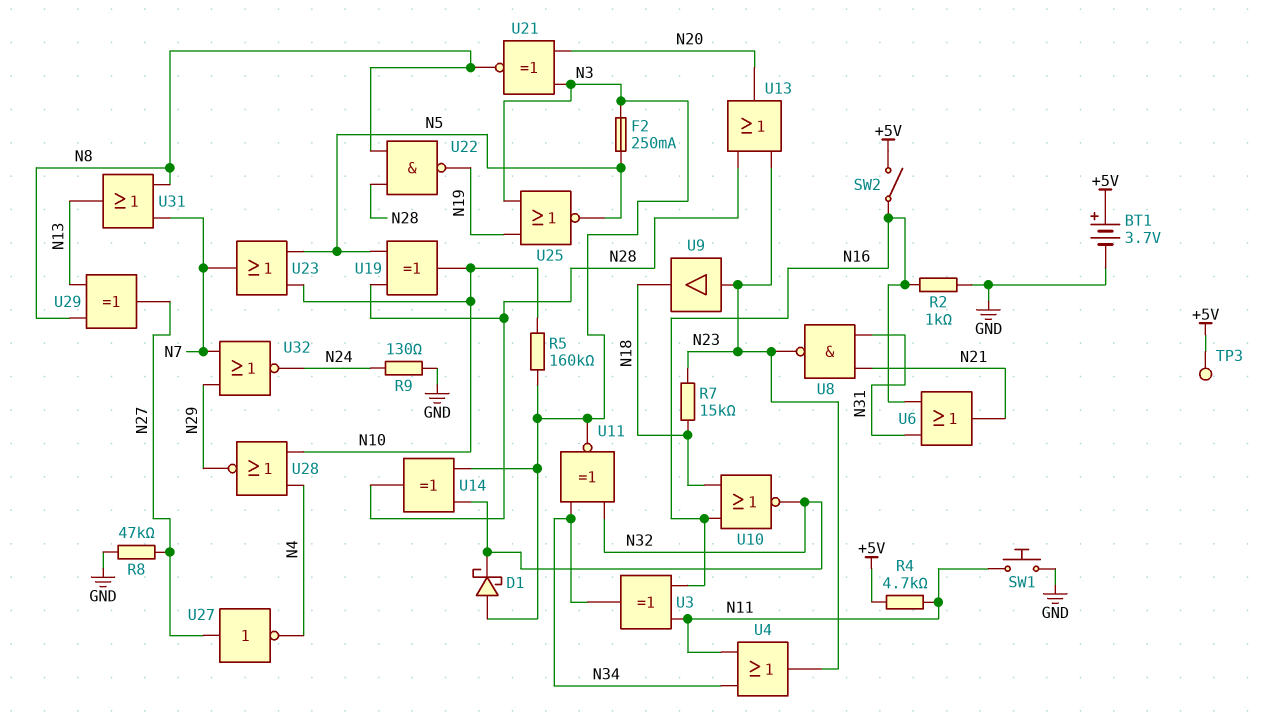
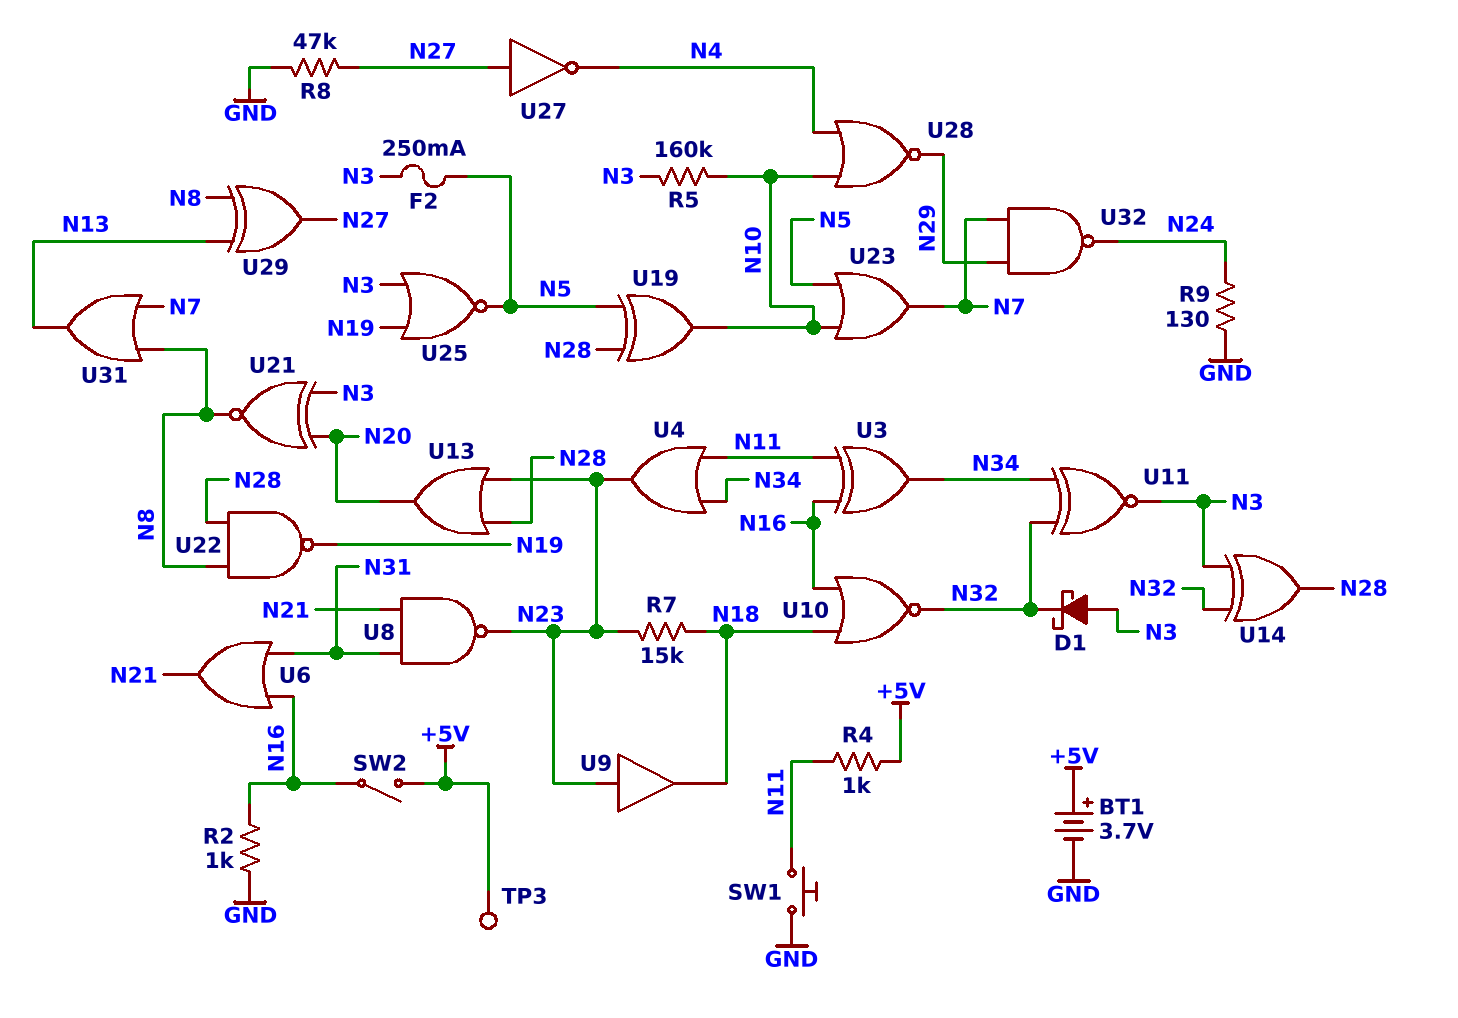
R4: 4.7k (+5V, N11) -> 1k (+5V, N11)
U32: NOR (in N7, in N29, out N24) -> NAND (in N7, in N29, out N24)

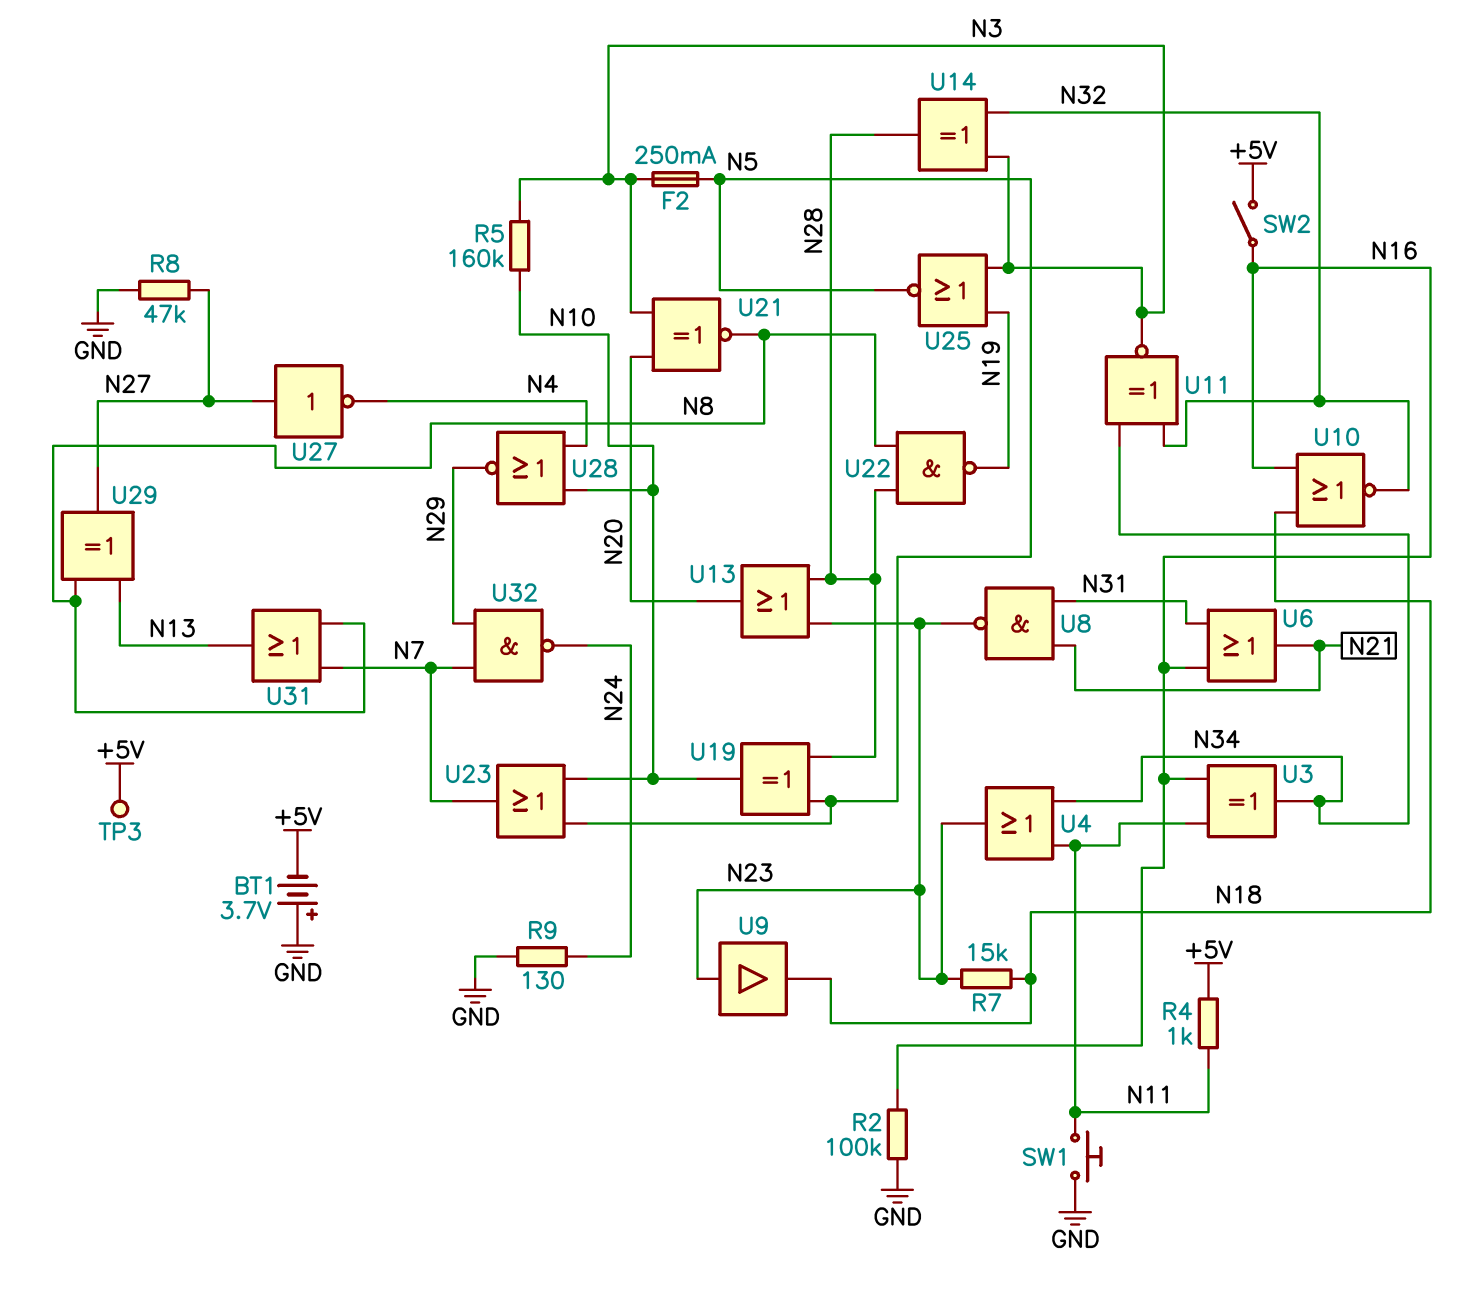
BT1: 3.7V (plus +5V, minus GND) -> 3.7V (plus GND, minus +5V)
D1: schottky (A N3, K N32) -> none
R2: 1k (GND, N16) -> 100k (GND, N16)

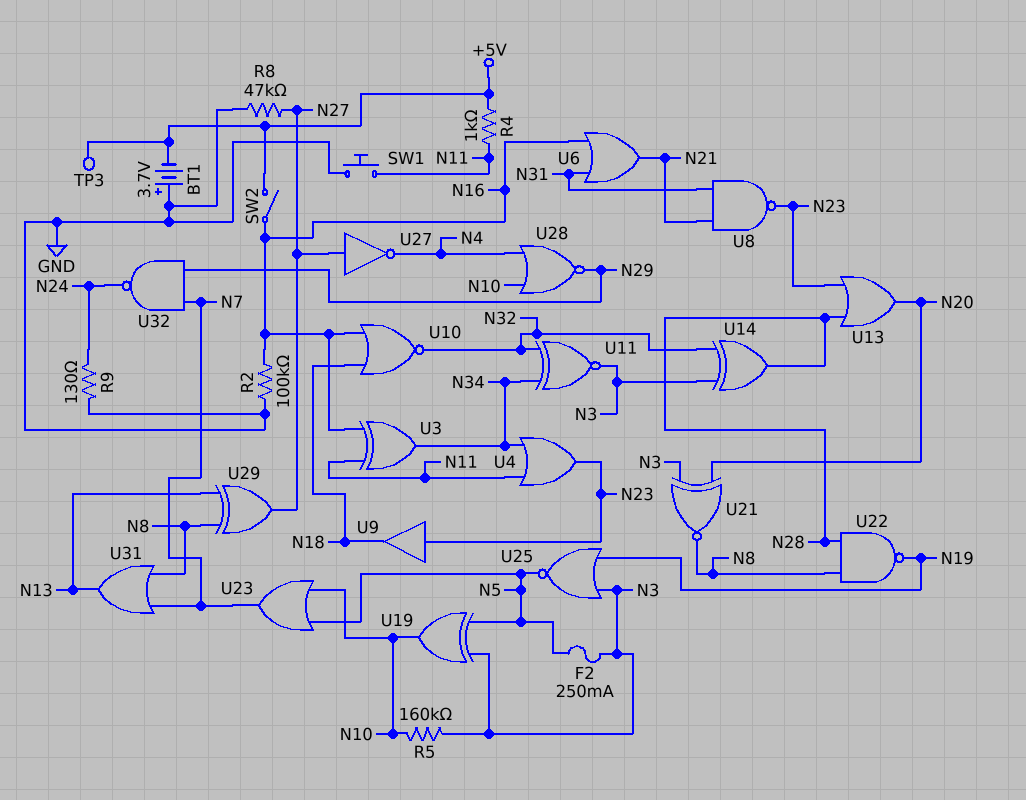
R7: 15k (N18, N23) -> none
U19: XOR (in N5, in N28, out N10) -> XOR (in N3, in N5, out N10)

